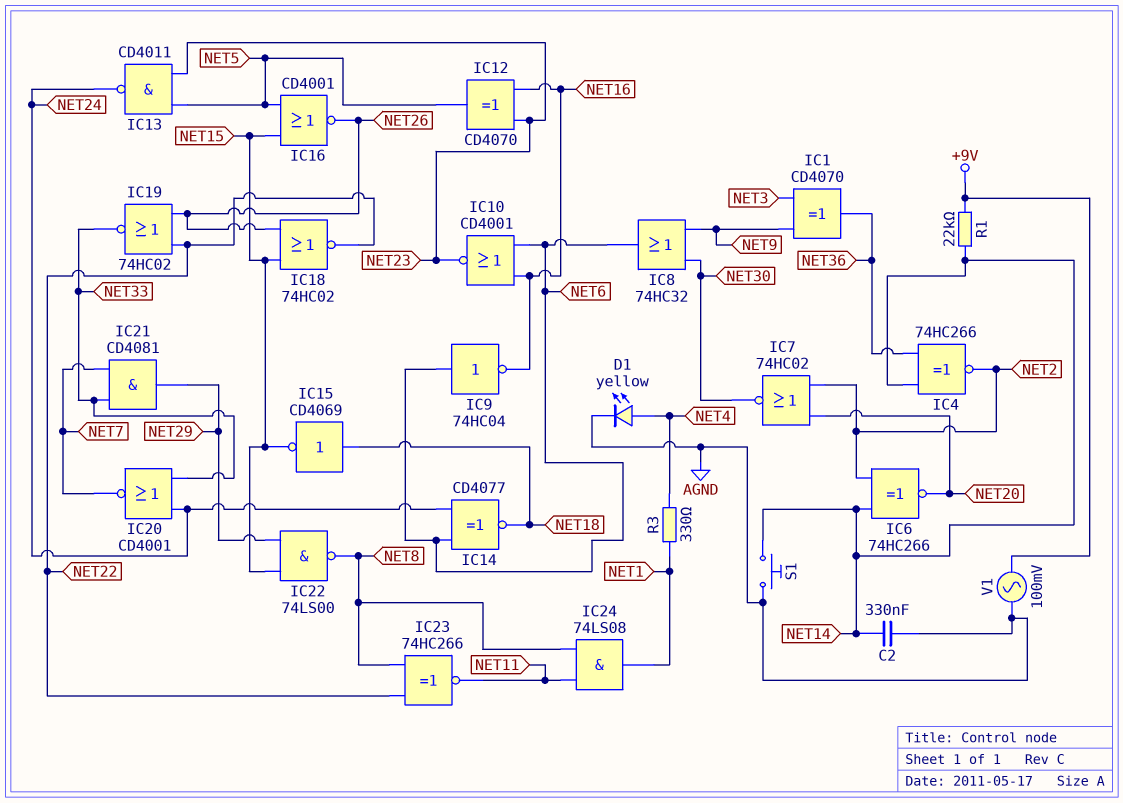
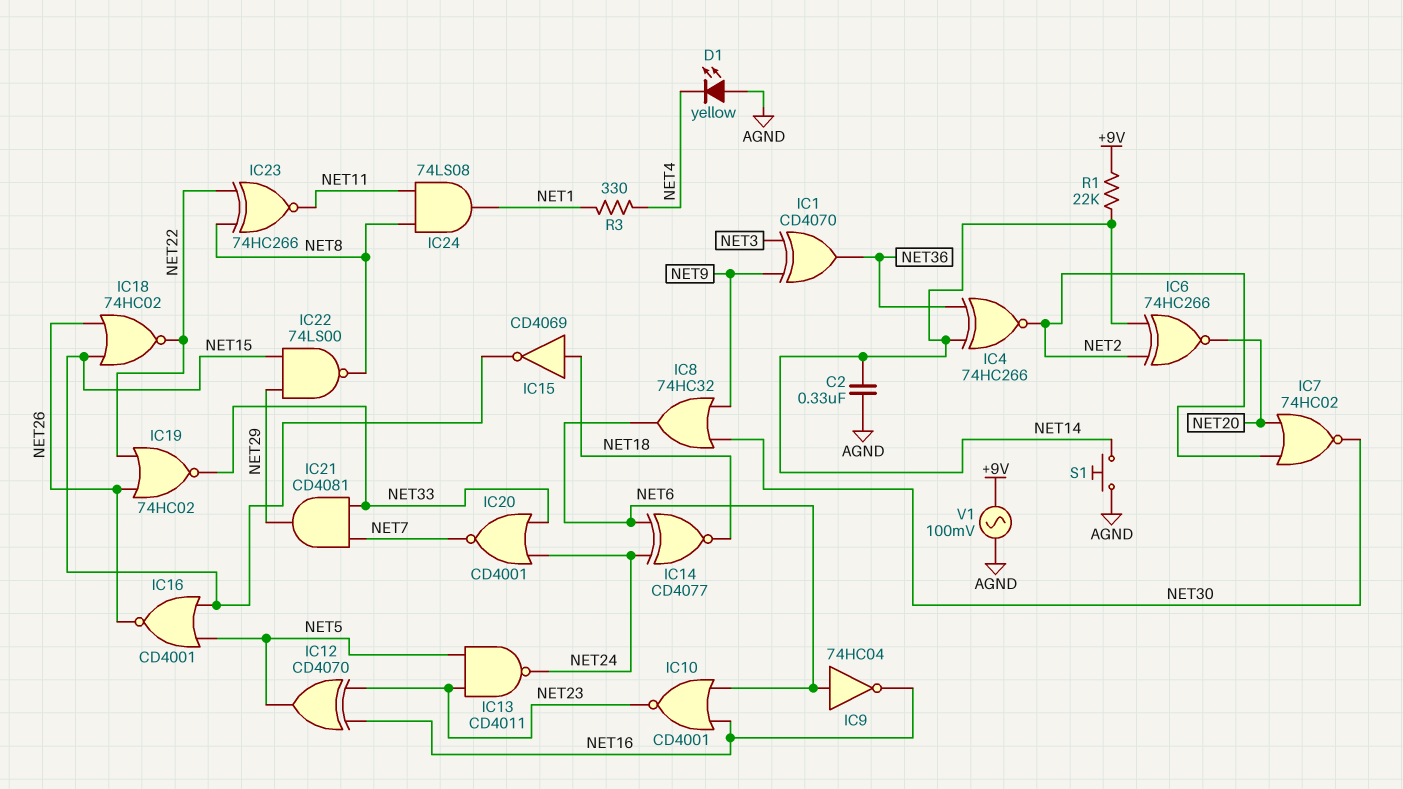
D1: LED yellow (A NET4, K AGND) -> LED yellow (A AGND, K NET4)

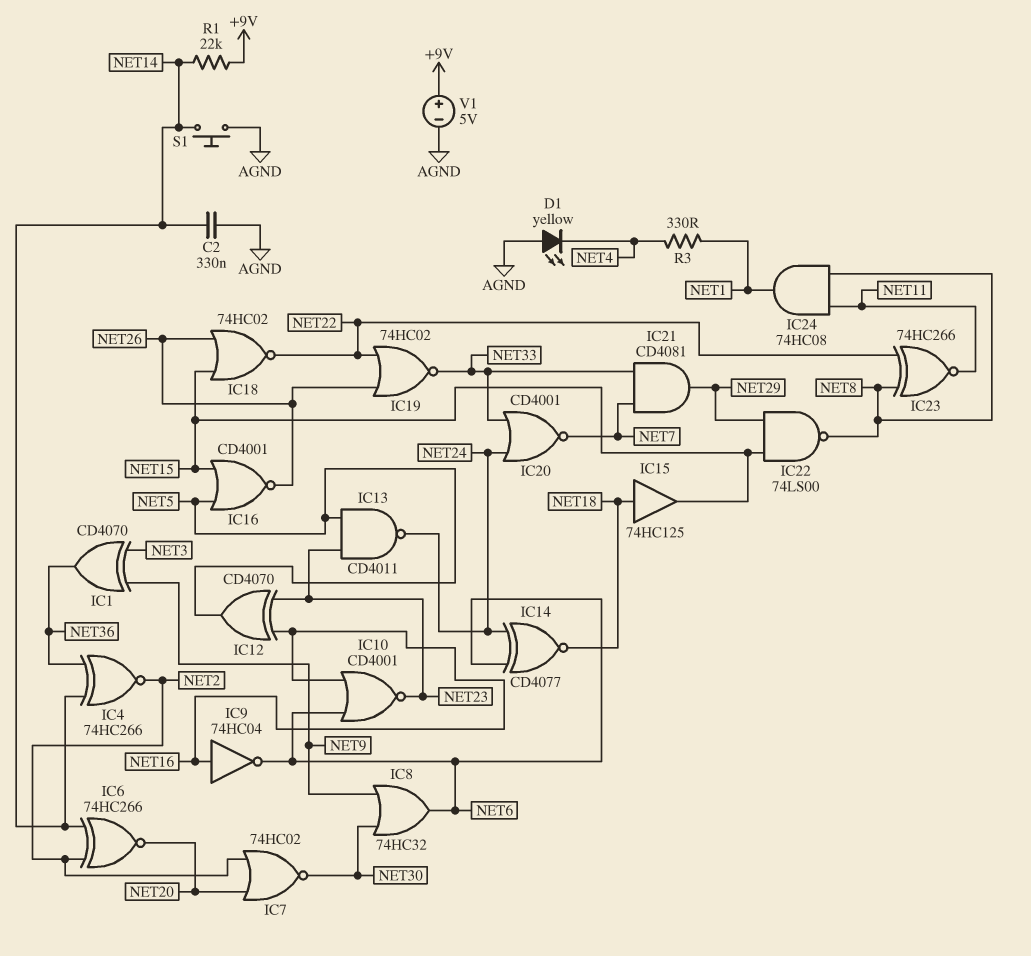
IC9: NOT 74HC04 (in NET6, out NET16) -> NOT 74HC04 (in NET16, out NET6)
IC15: NOT CD4069 (in NET18, out NET15) -> buffer 74HC125 (in NET18, out NET15)
IC24: AND 74LS08 (in NET8, in NET11, out NET1) -> AND 74HC08 (in NET8, in NET11, out NET1)
V1: AC 100mV (+9V, AGND) -> 5V (plus +9V, minus AGND)

